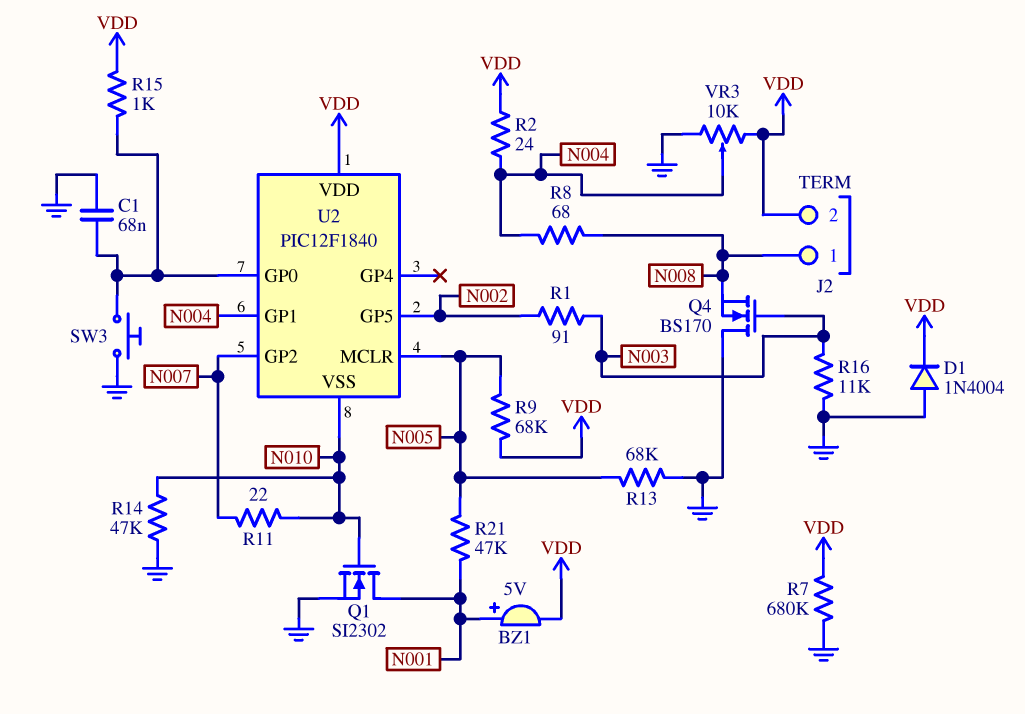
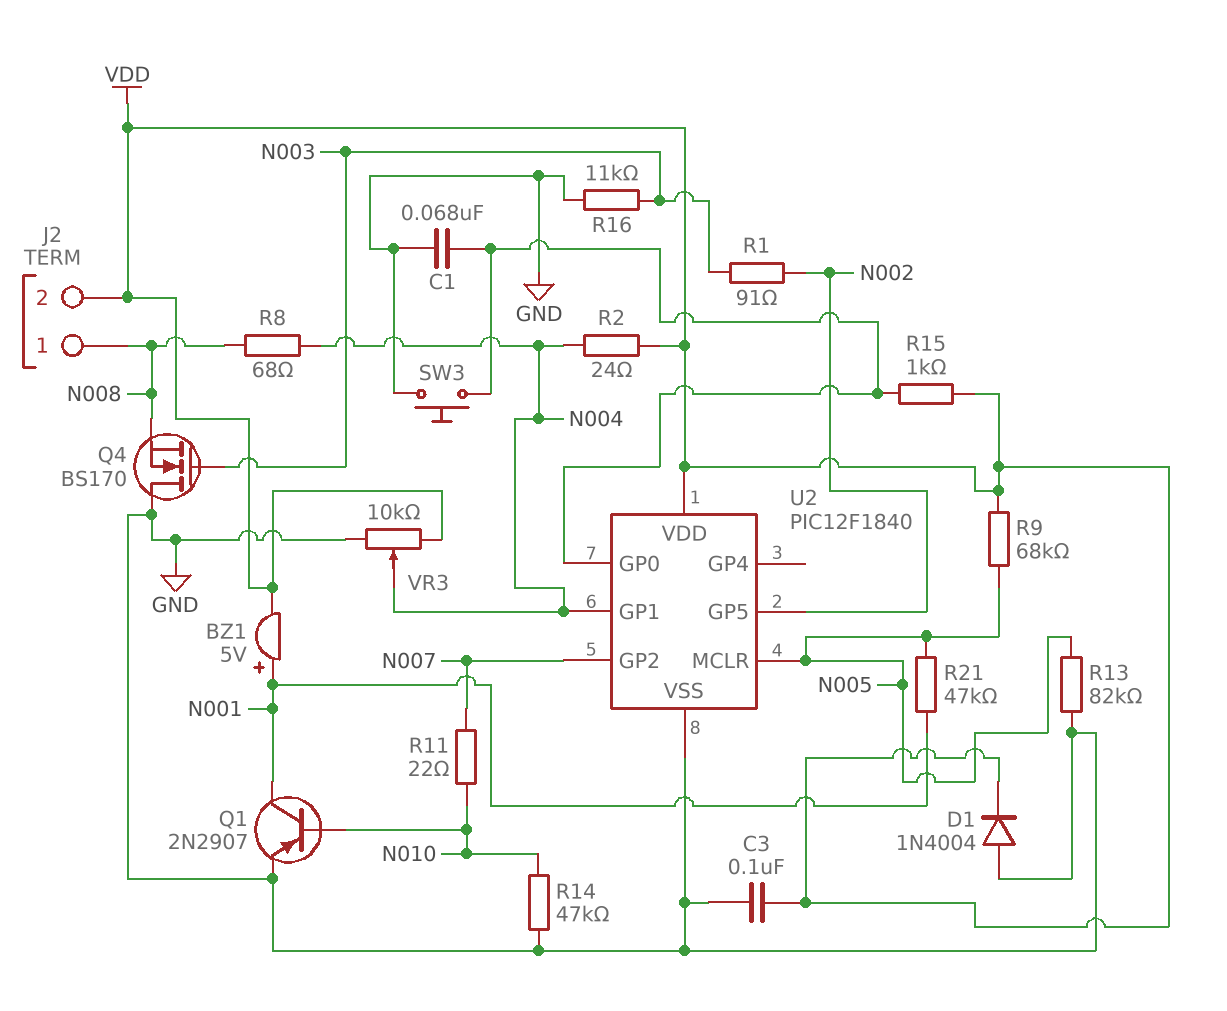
C3: none -> 100nF (GND, VDD)
Q1: NMOS SI2302 (G N010, D N001, S GND) -> PNP 2N2907 (B N010, C N001, E GND)
R7: 680k (GND, VDD) -> none
R13: 68k (GND, N005) -> 82k (GND, N005)
U2 pin VSS: N010 -> GND

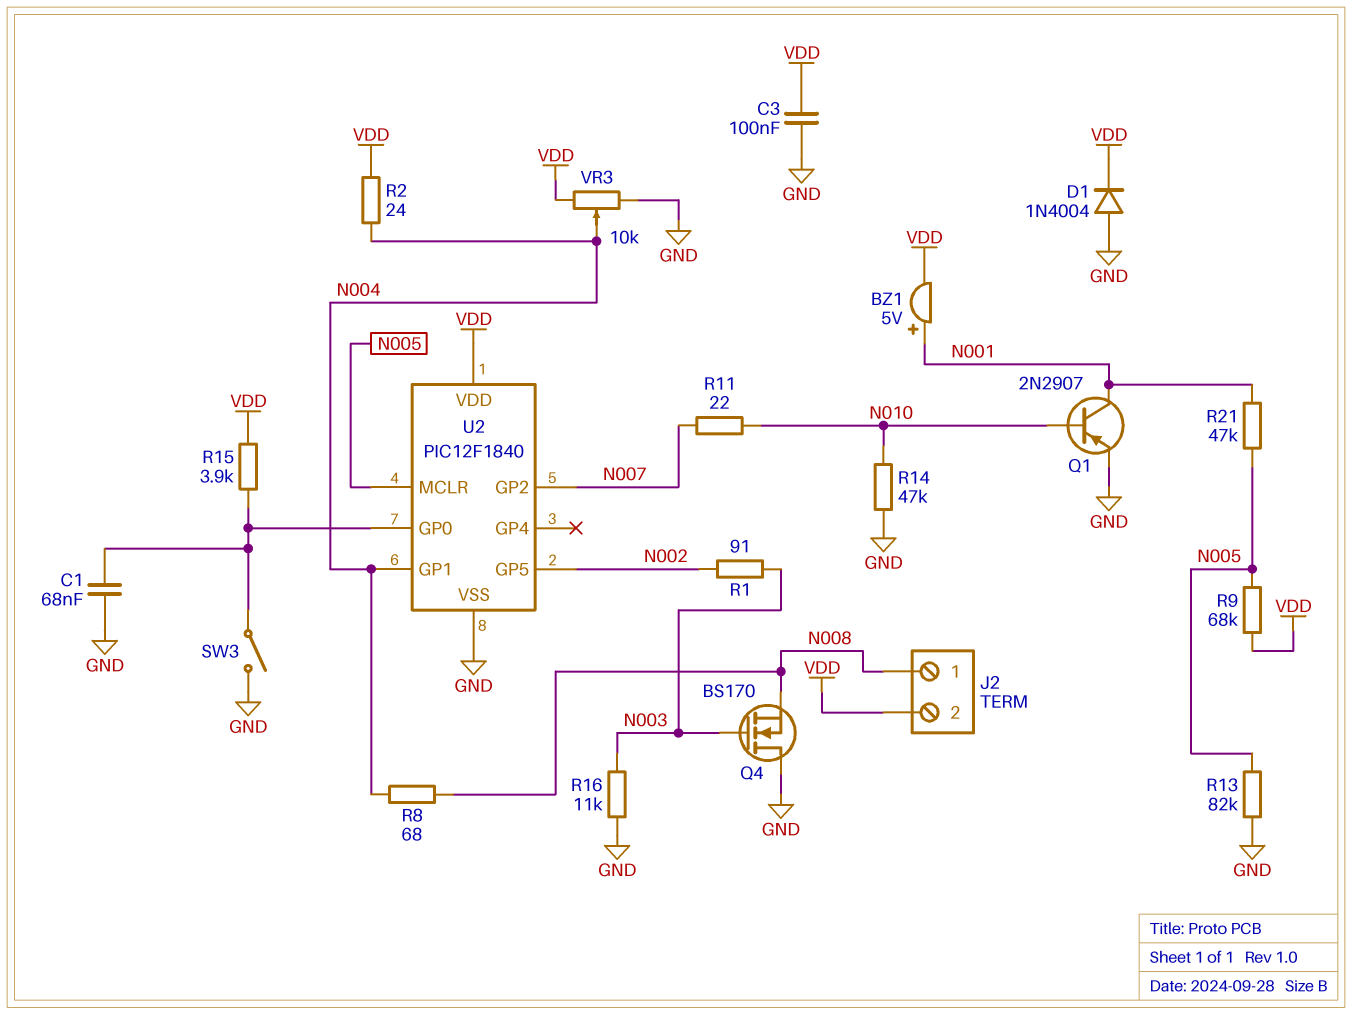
R15: 1k (U2/GP0, VDD) -> 3.9k (U2/GP0, VDD)
SW3: button (GND, U2/GP0) -> switch (GND, U2/GP0)

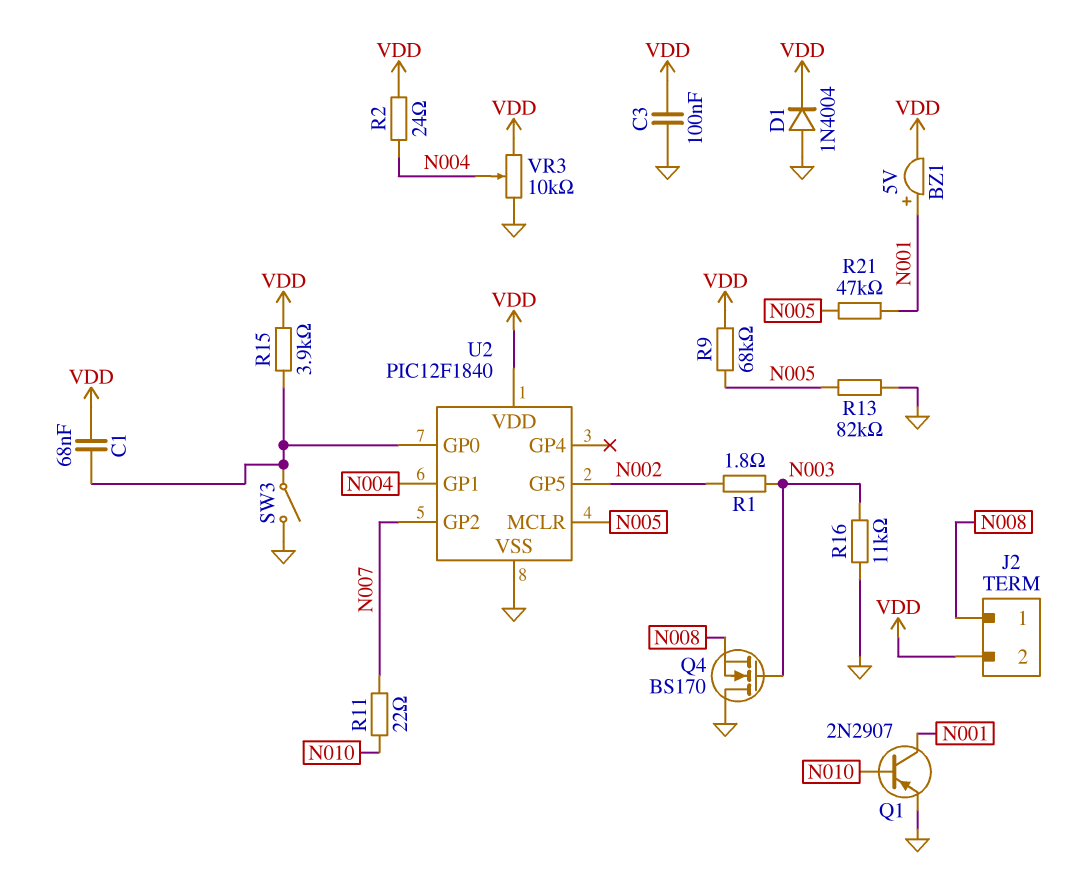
C1: 68nF (GND, U2/GP0) -> 68nF (U2/GP0, VDD)
R1: 91 (N002, N003) -> 1.8 (N002, N003)
R8: 68 (N004, N008) -> none
R14: 47k (GND, N010) -> none

